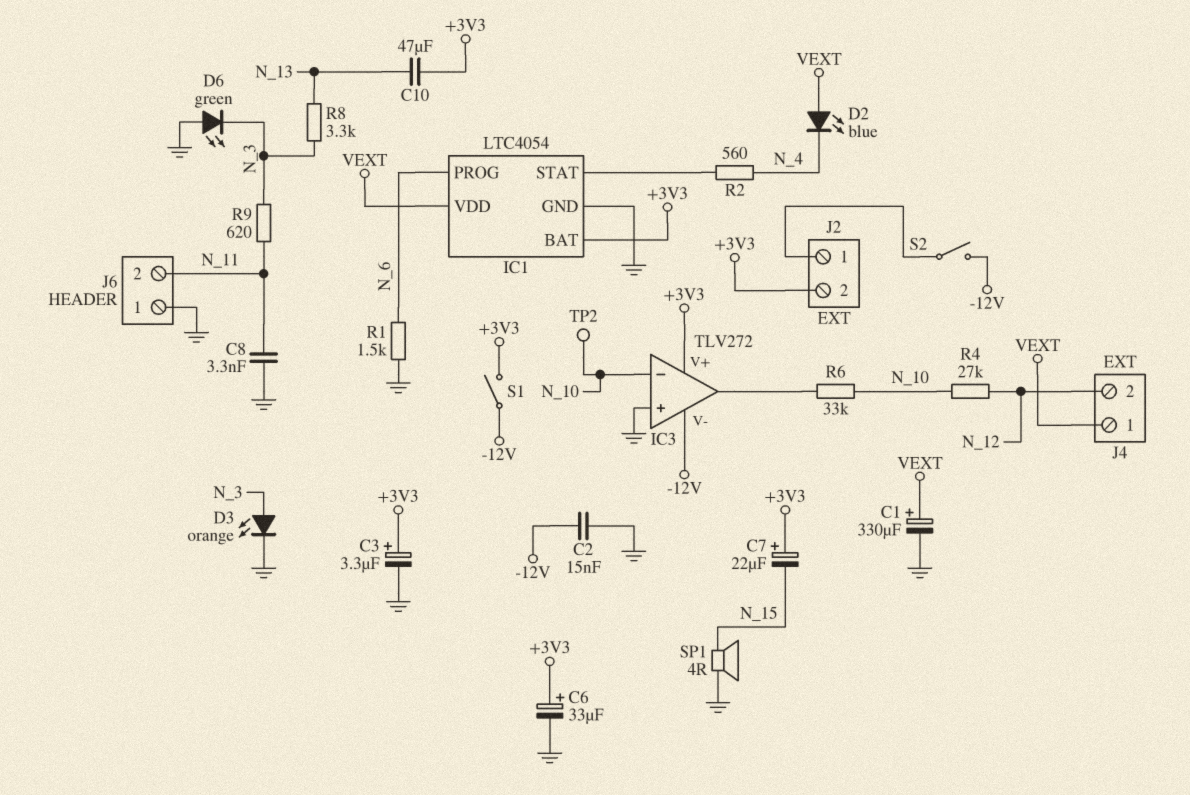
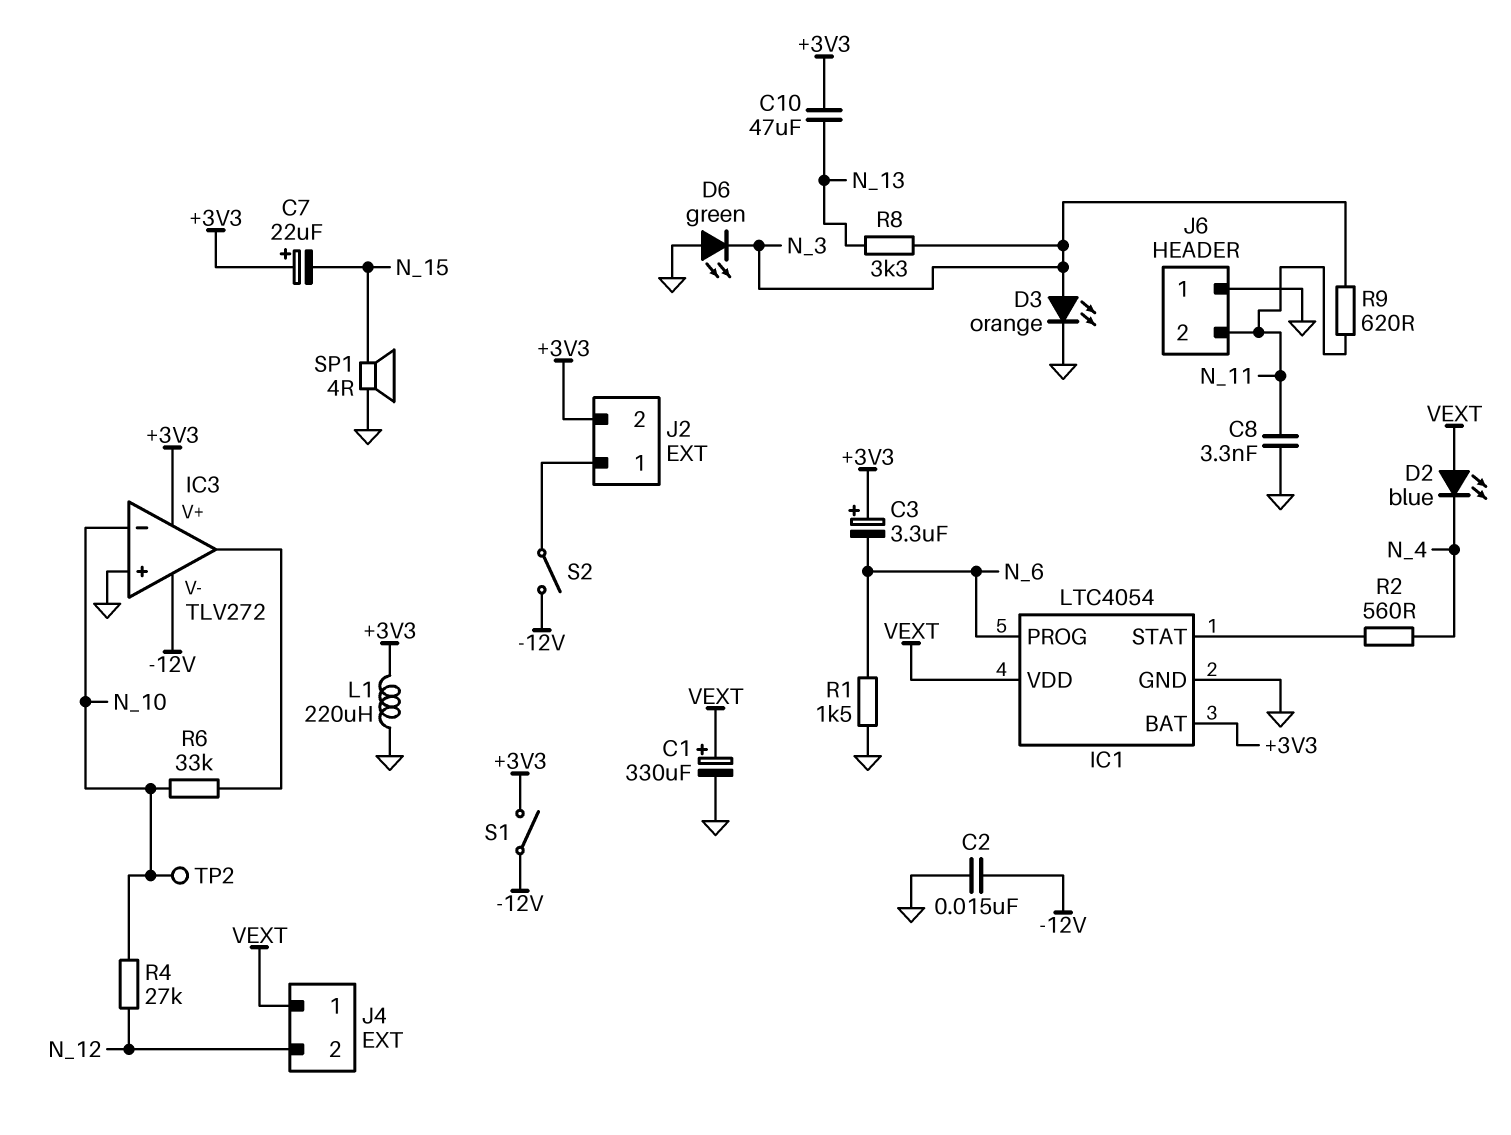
C3: 3.3uF (plus +3V3, minus GND) -> 3.3uF (plus +3V3, minus N_6)
C6: 33uF (plus +3V3, minus GND) -> none
L1: none -> 220uH (+3V3, GND)

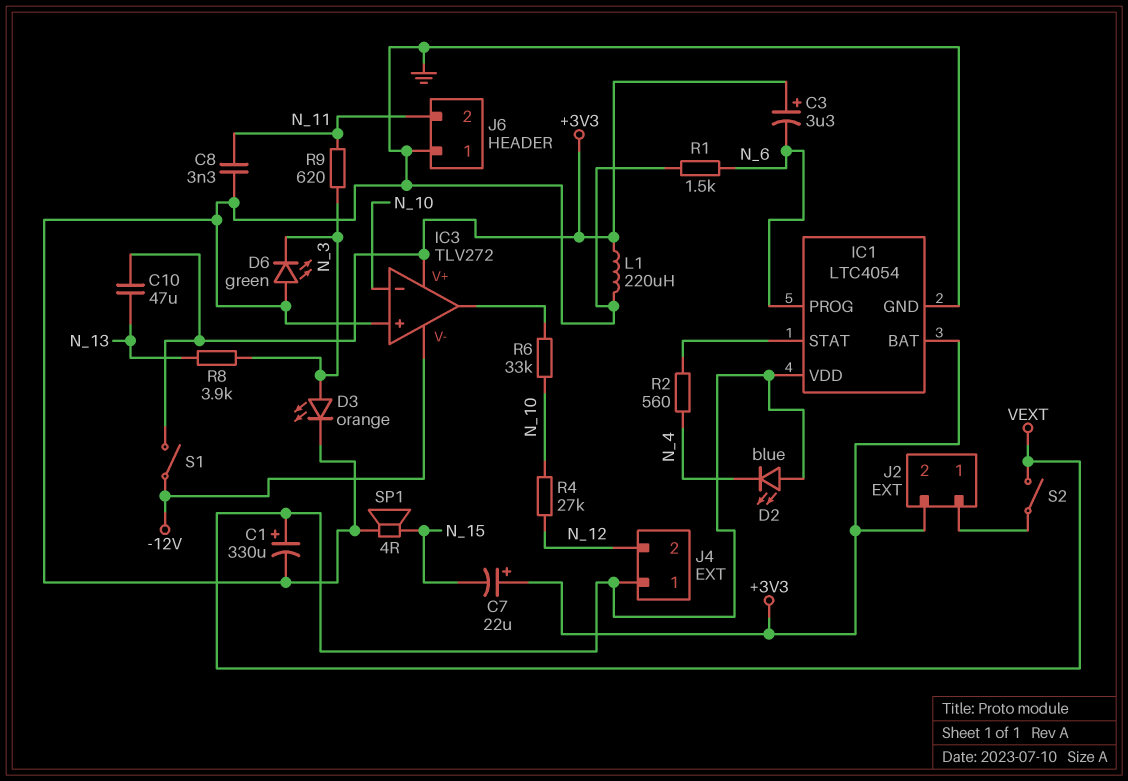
C2: 15nF (-12V, GND) -> none
R8: 3.3k (N_3, N_13) -> 3.9k (N_3, N_13)
S2: switch (-12V, J2/1) -> switch (J2/1, VEXT)
TP2: test point (N_10) -> none

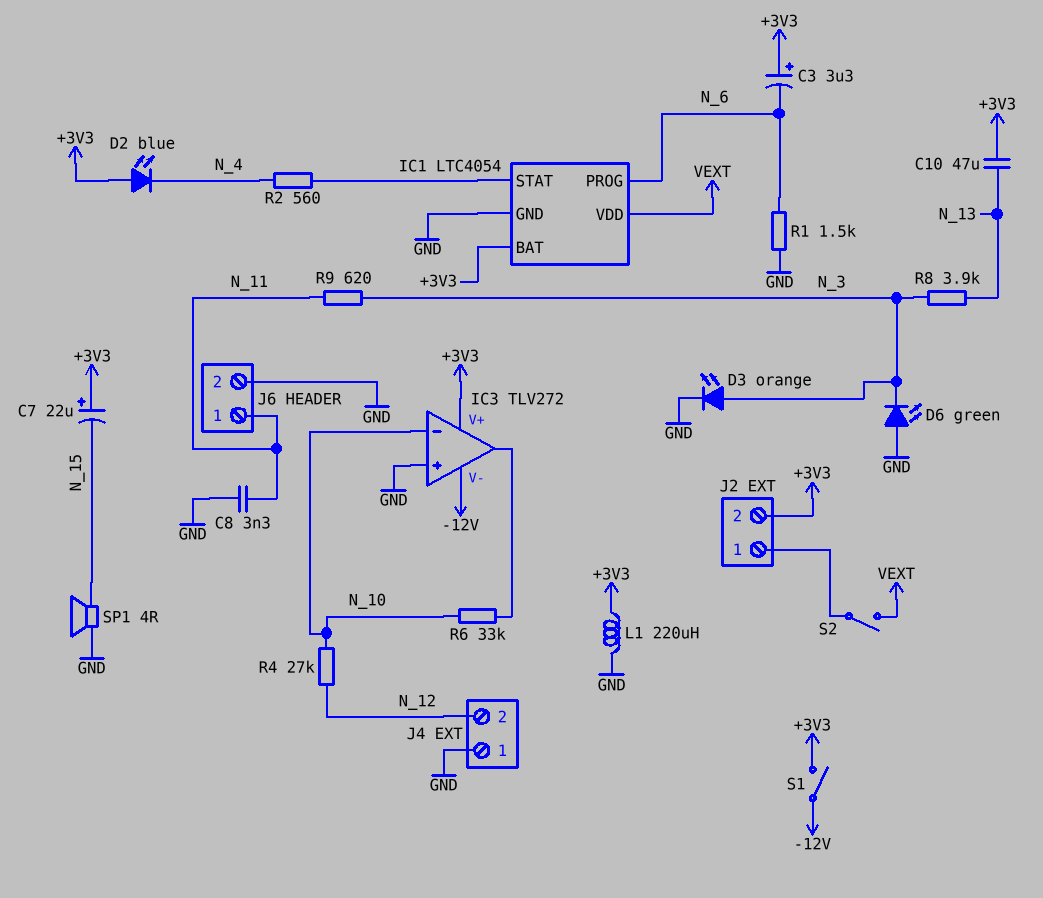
C1: 330uF (plus VEXT, minus GND) -> none
D2: LED blue (A VEXT, K N_4) -> LED blue (A +3V3, K N_4)
J4 pin 1: VEXT -> GND
J6 pin 1: GND -> N_11
J6 pin 2: N_11 -> GND

